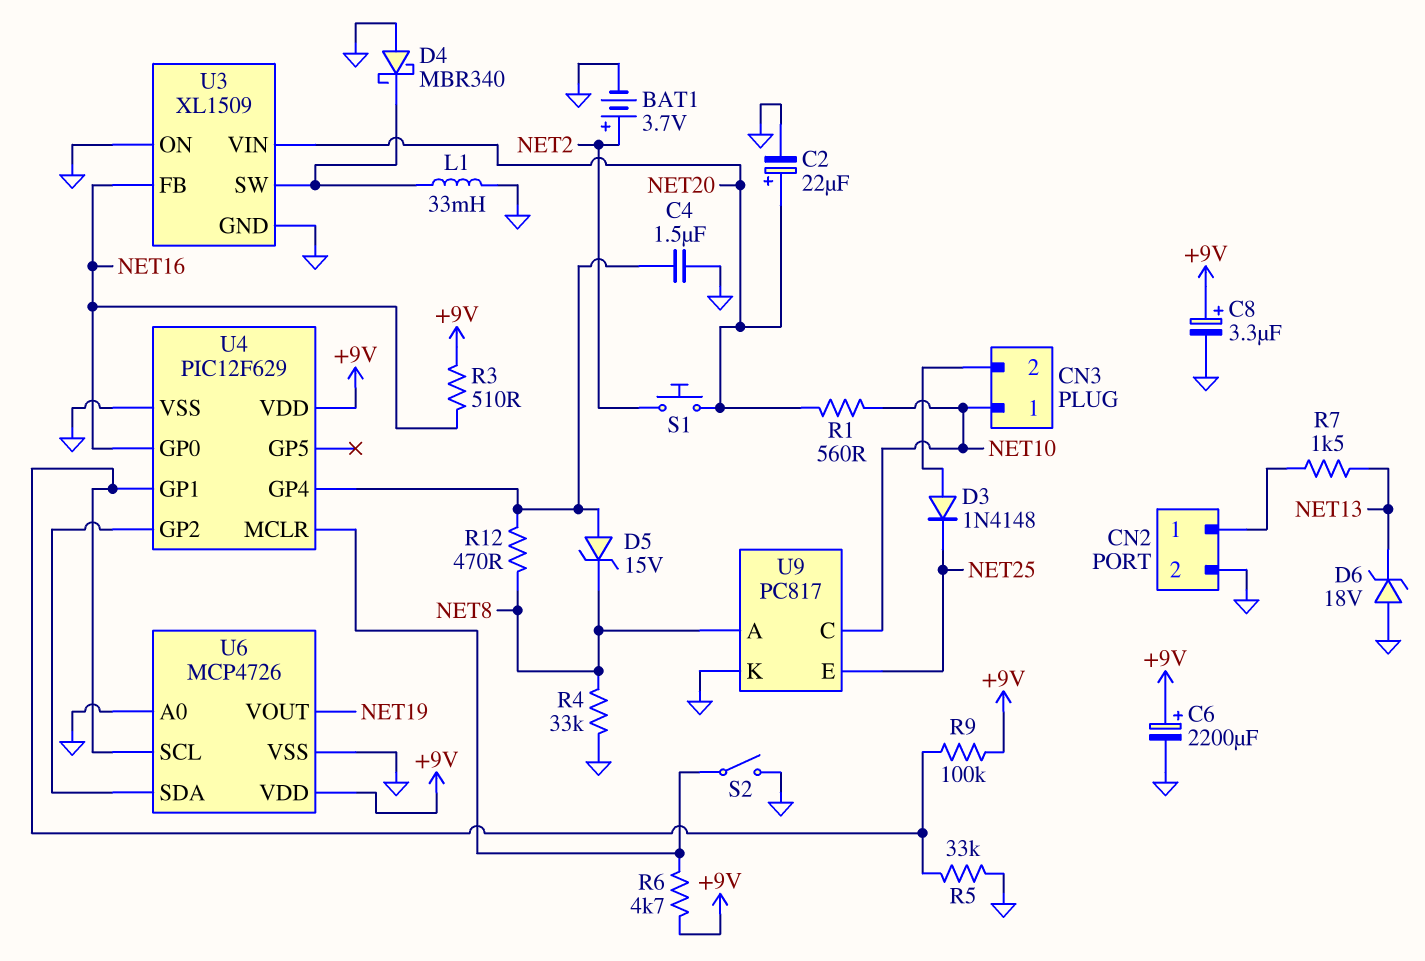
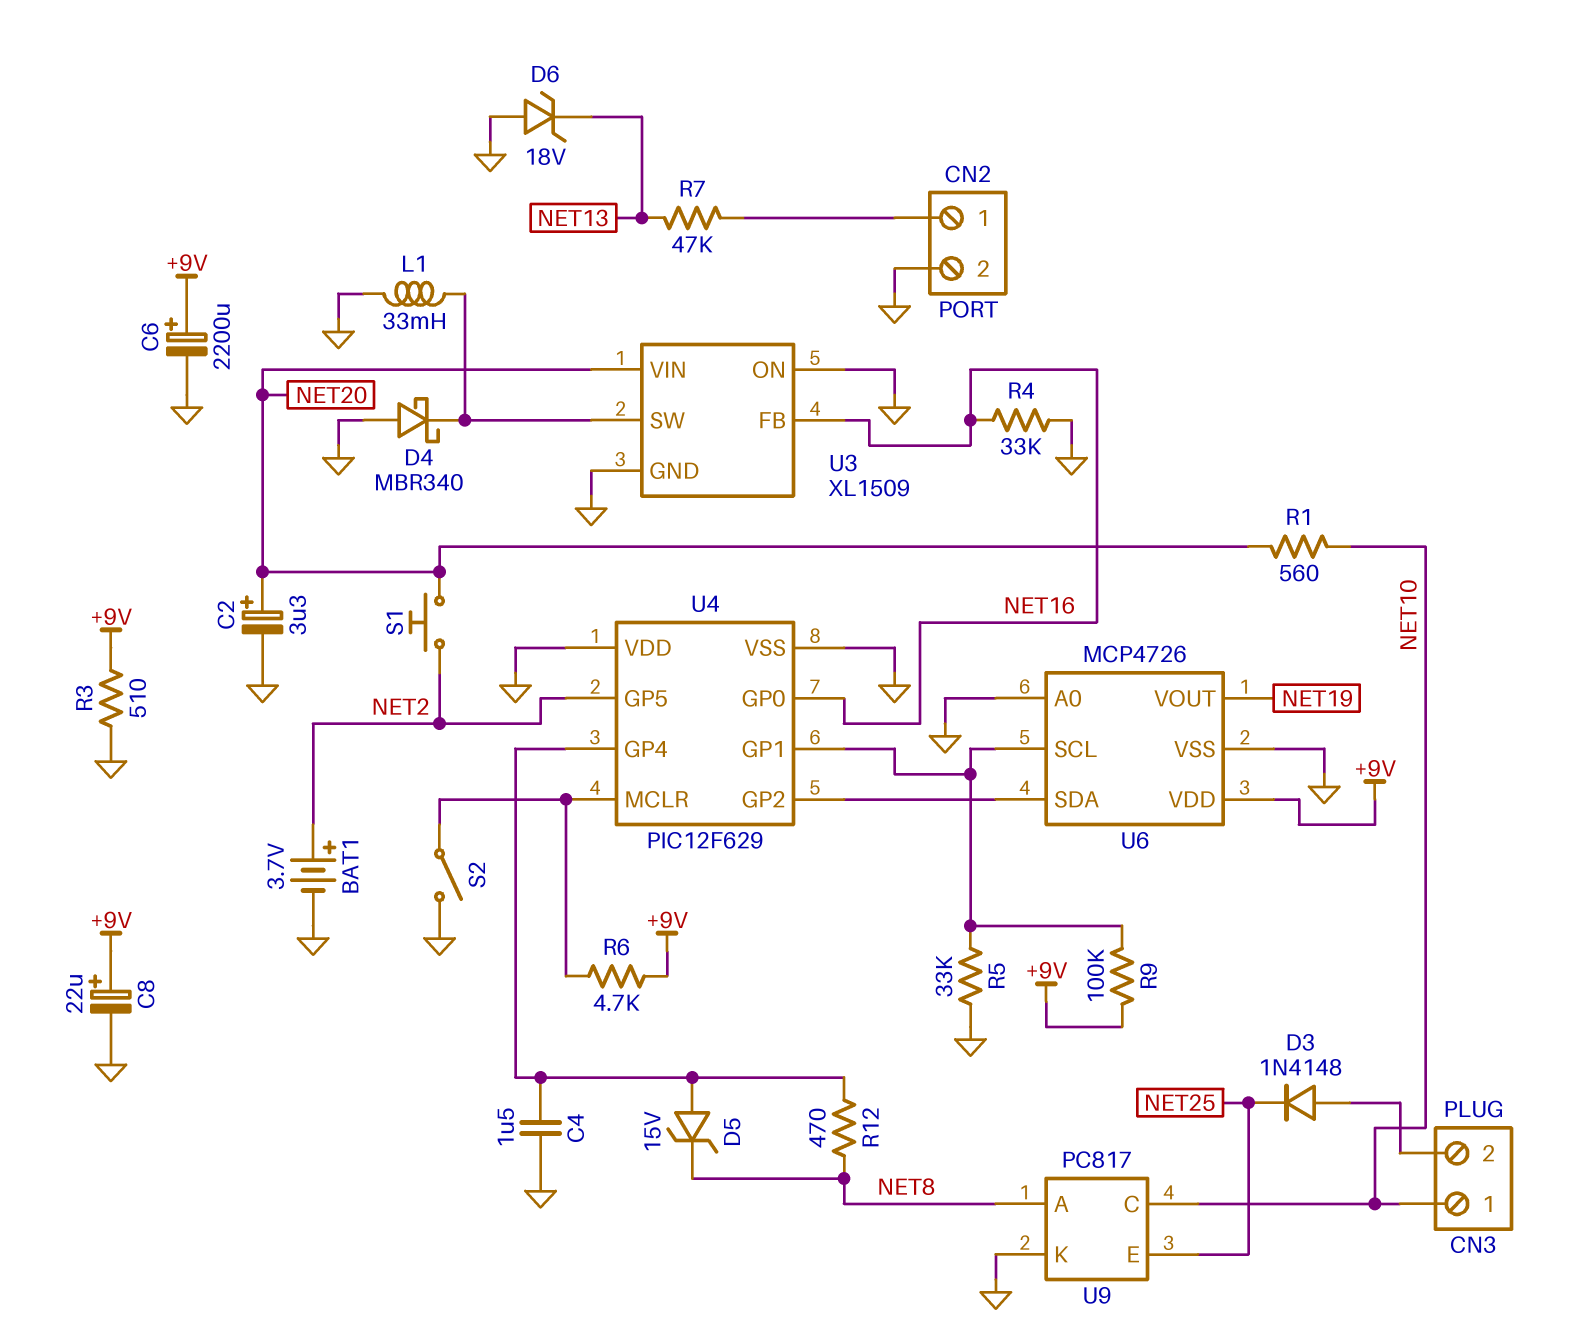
C2: 22uF (plus NET20, minus GND) -> 3.3uF (plus NET20, minus GND)
C8: 3.3uF (plus +9V, minus GND) -> 22uF (plus +9V, minus GND)
R3: 510 (+9V, NET16) -> 510 (+9V, GND)
R4: 33k (GND, NET8) -> 33k (GND, NET16)
R7: 1.5k (CN2/1, NET13) -> 47k (CN2/1, NET13)
U4 pin GP5: none -> NET2
U4 pin VDD: +9V -> GND

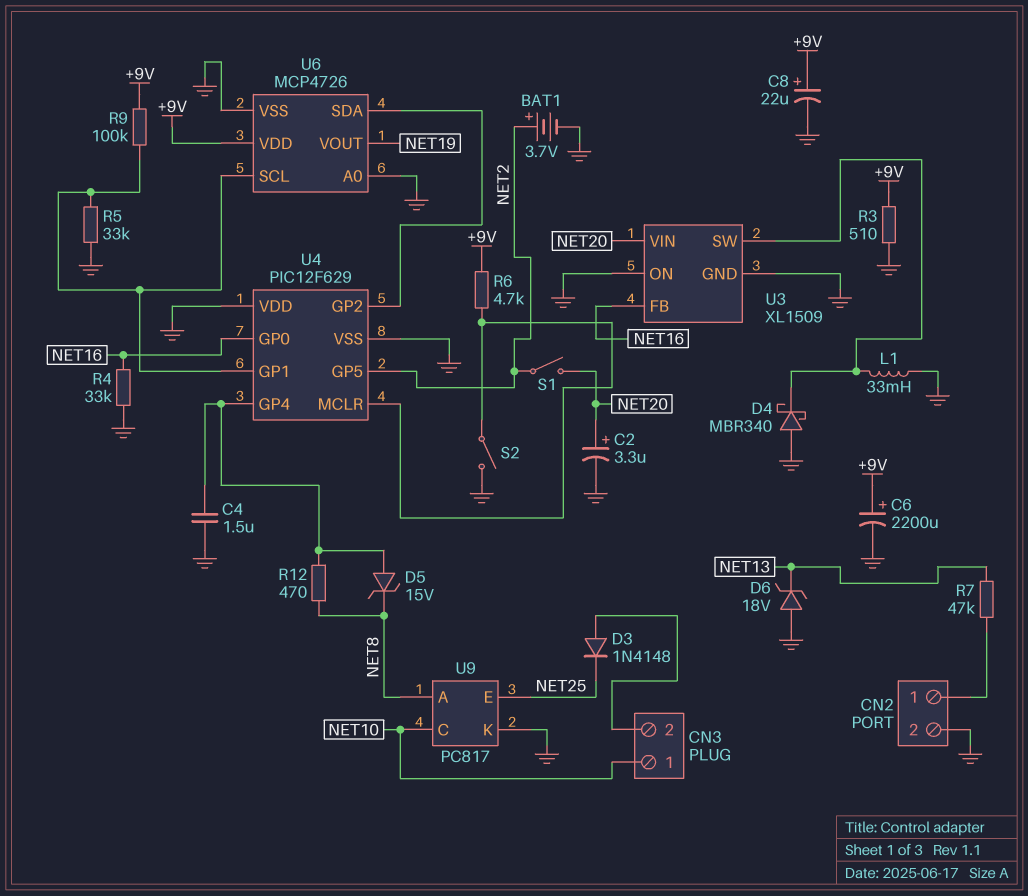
R1: 560 (NET10, NET20) -> none
S1: button (NET2, NET20) -> switch (NET2, NET20)

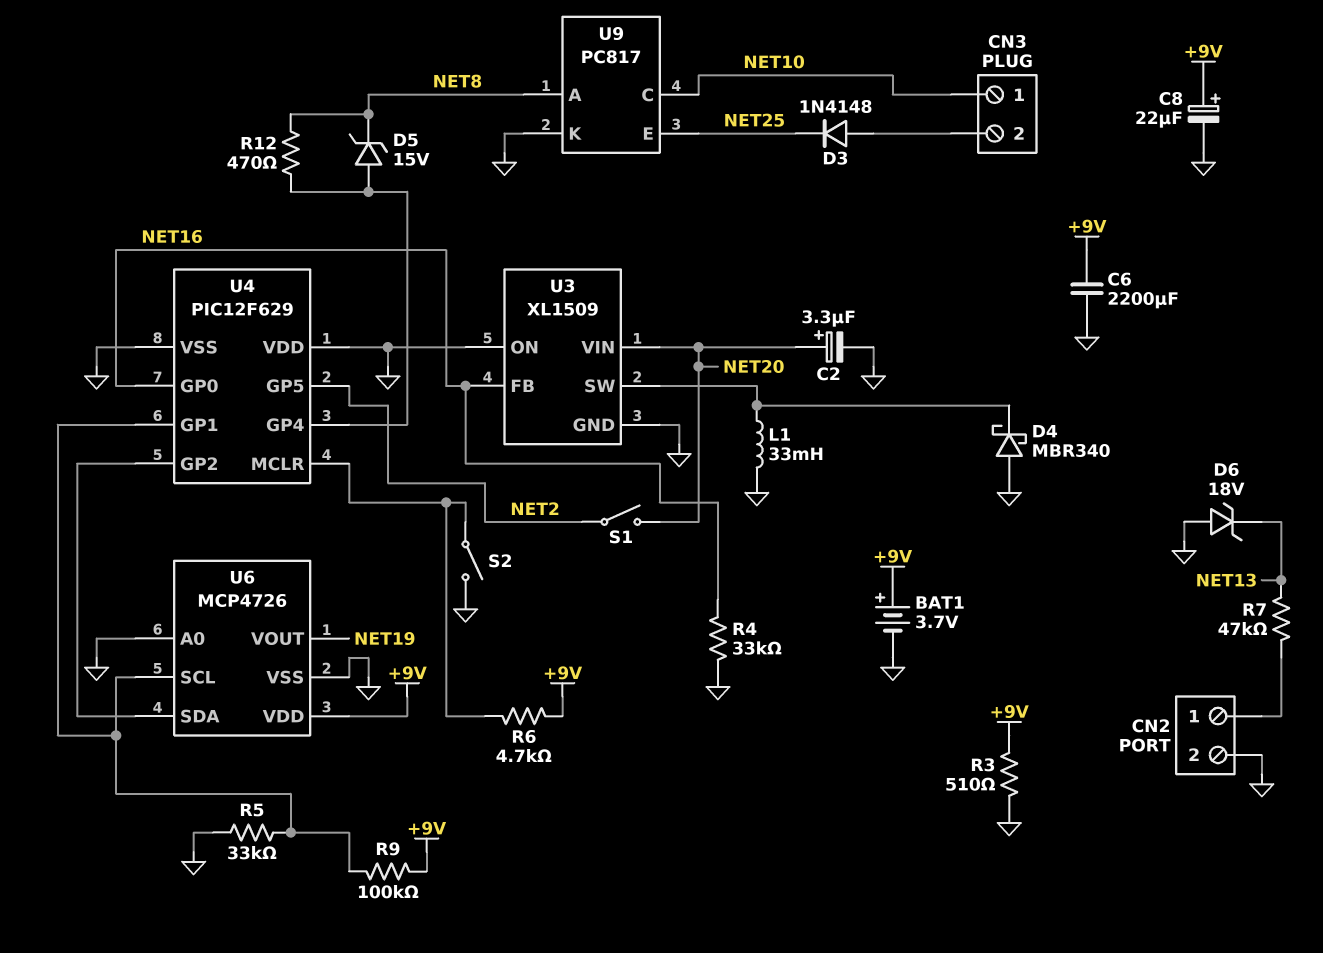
BAT1: 3.7V (plus NET2, minus GND) -> 3.7V (plus +9V, minus GND)
C4: 1.5uF (GND, U4/GP4) -> none
C6: 2200uF (plus +9V, minus GND) -> 2200uF (+9V, GND)

